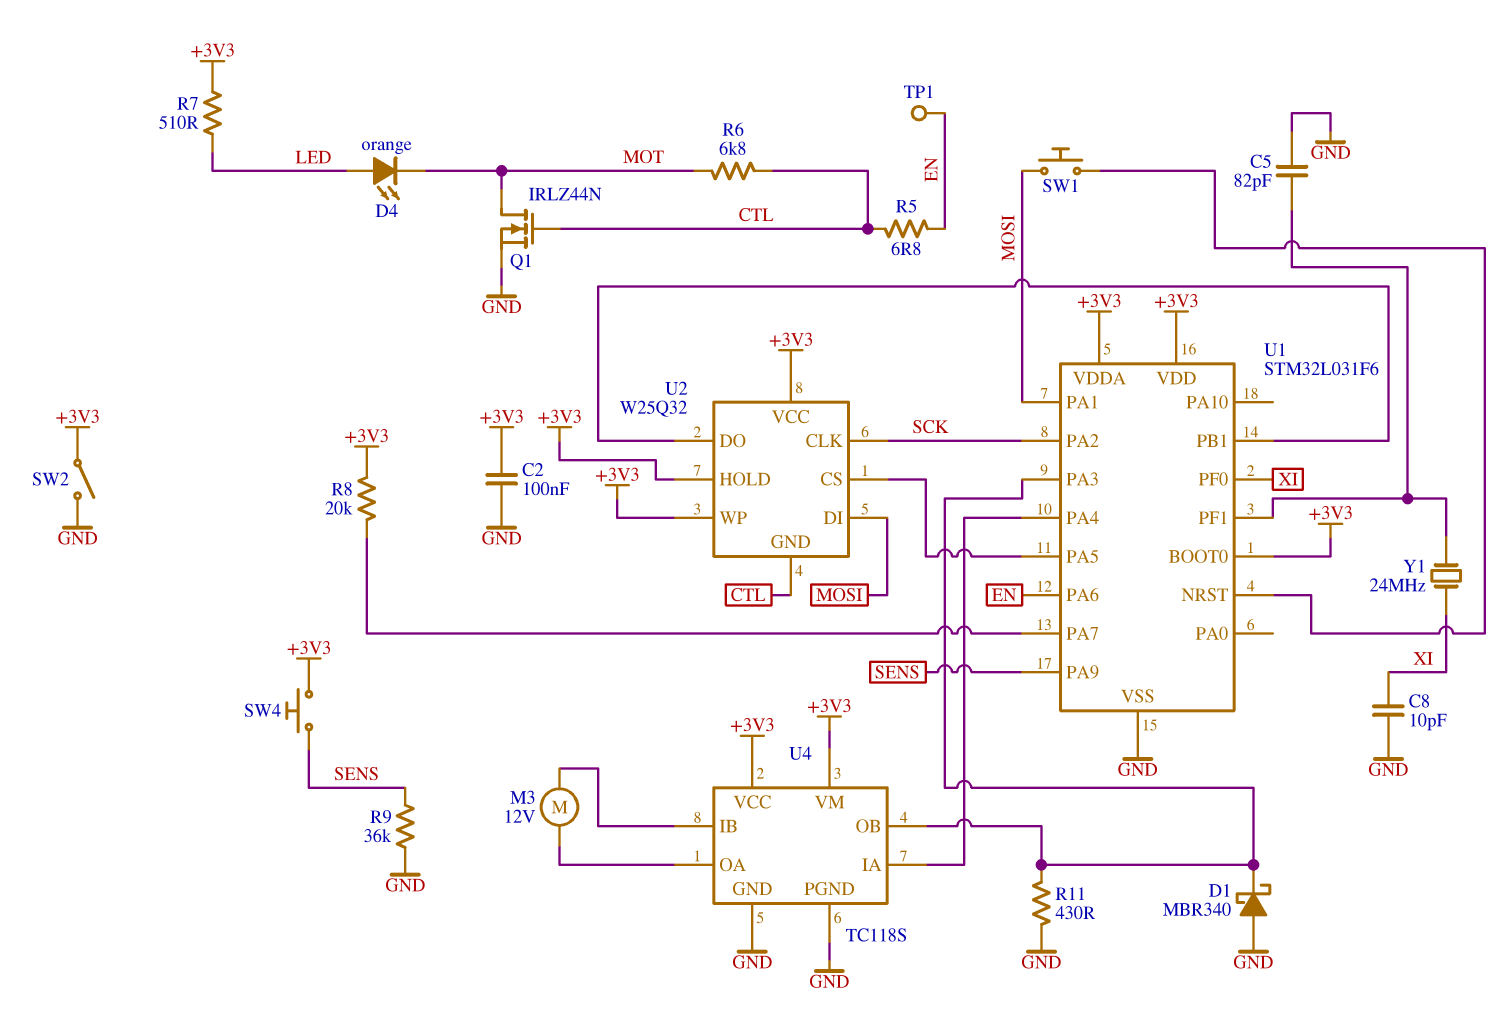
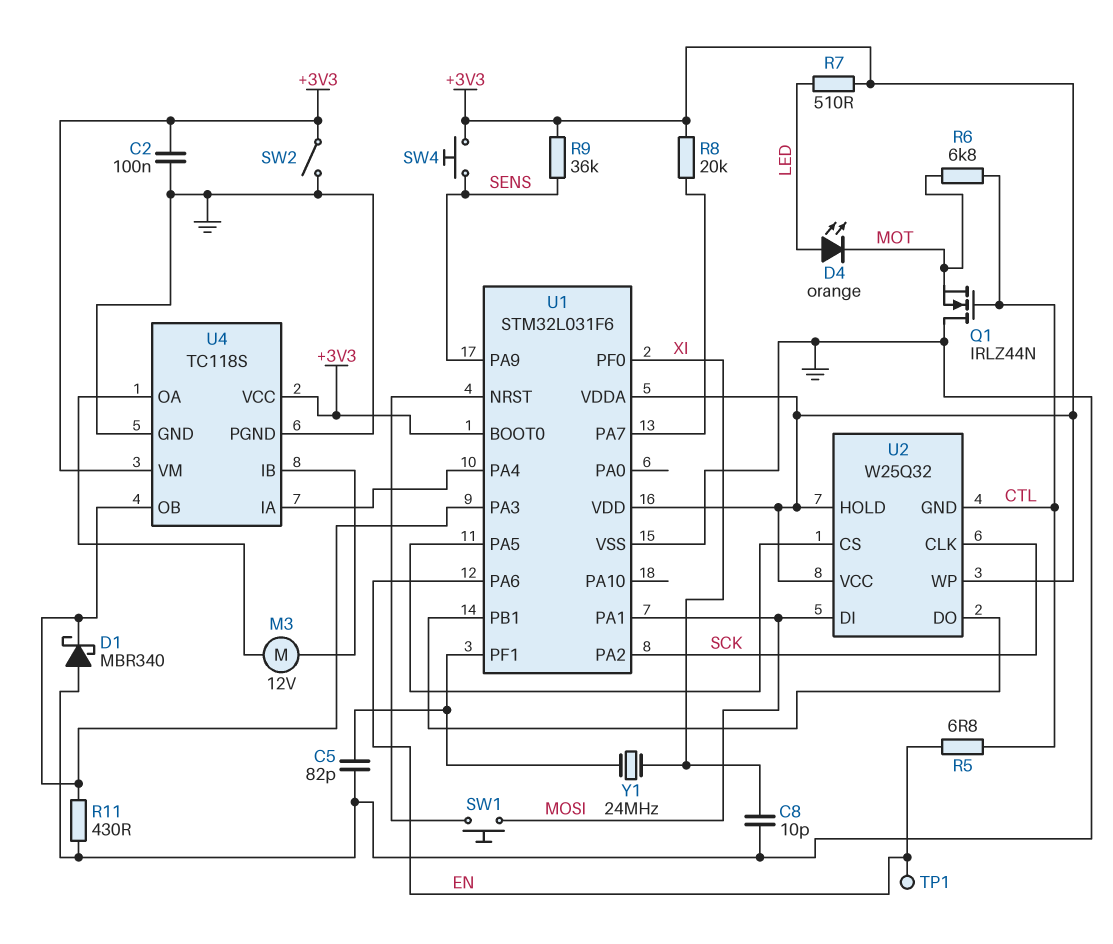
Q1: NMOS IRLZ44N (G CTL, D MOT, S GND) -> NMOS IRLZ44N (G CTL, D GND, S MOT)
R9: 36k (GND, SENS) -> 36k (+3V3, SENS)

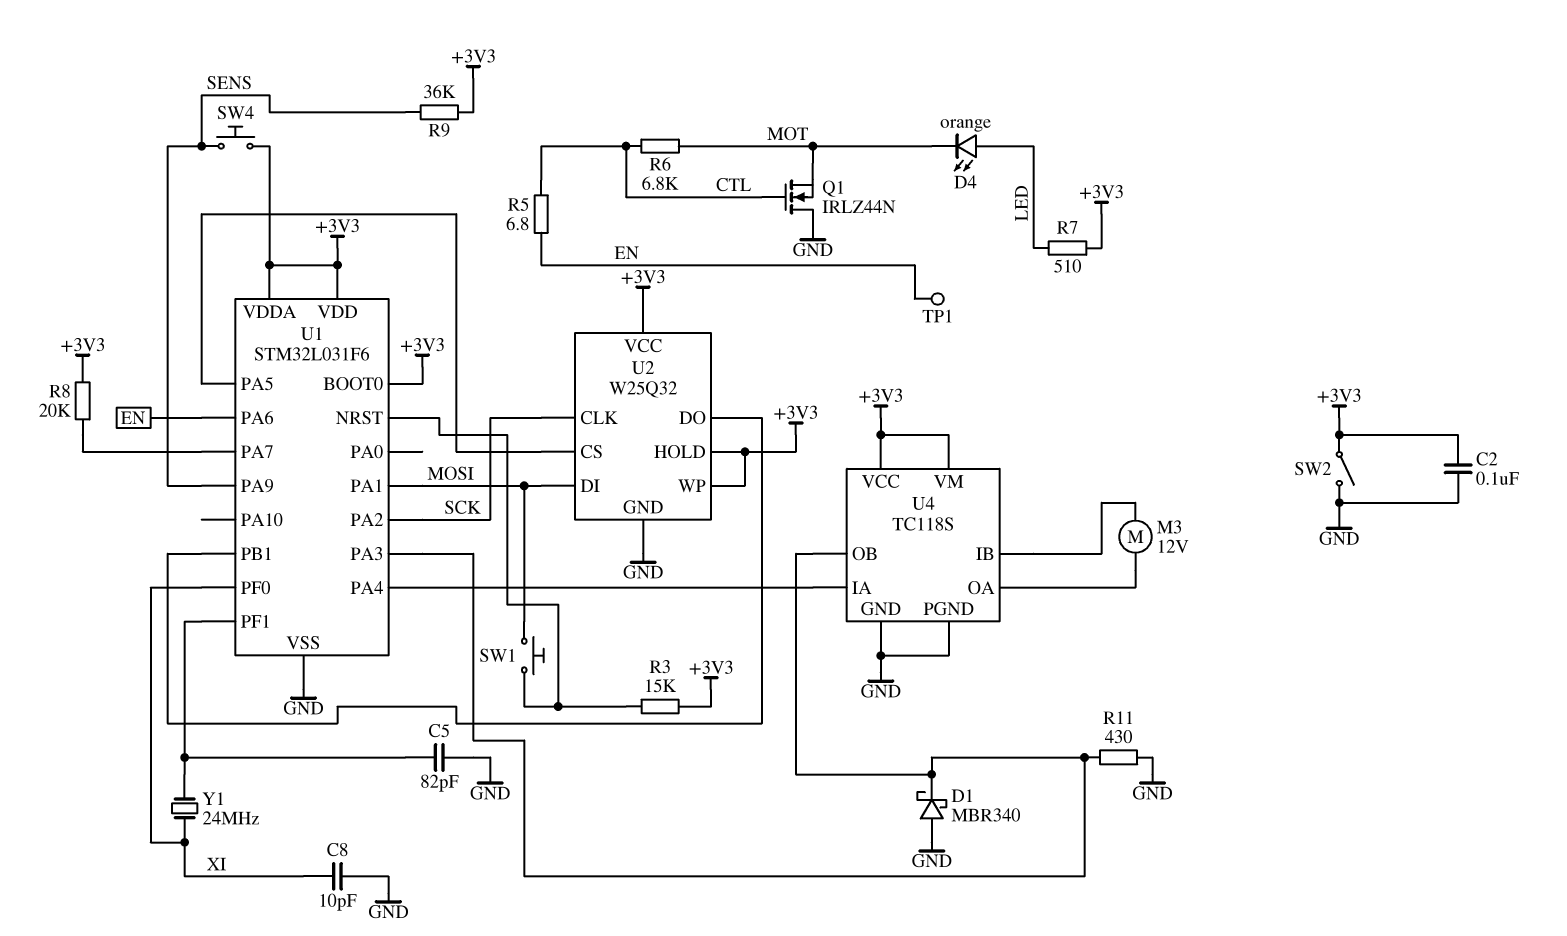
R3: none -> 15k (+3V3, U1/NRST)
U2 pin GND: CTL -> GND

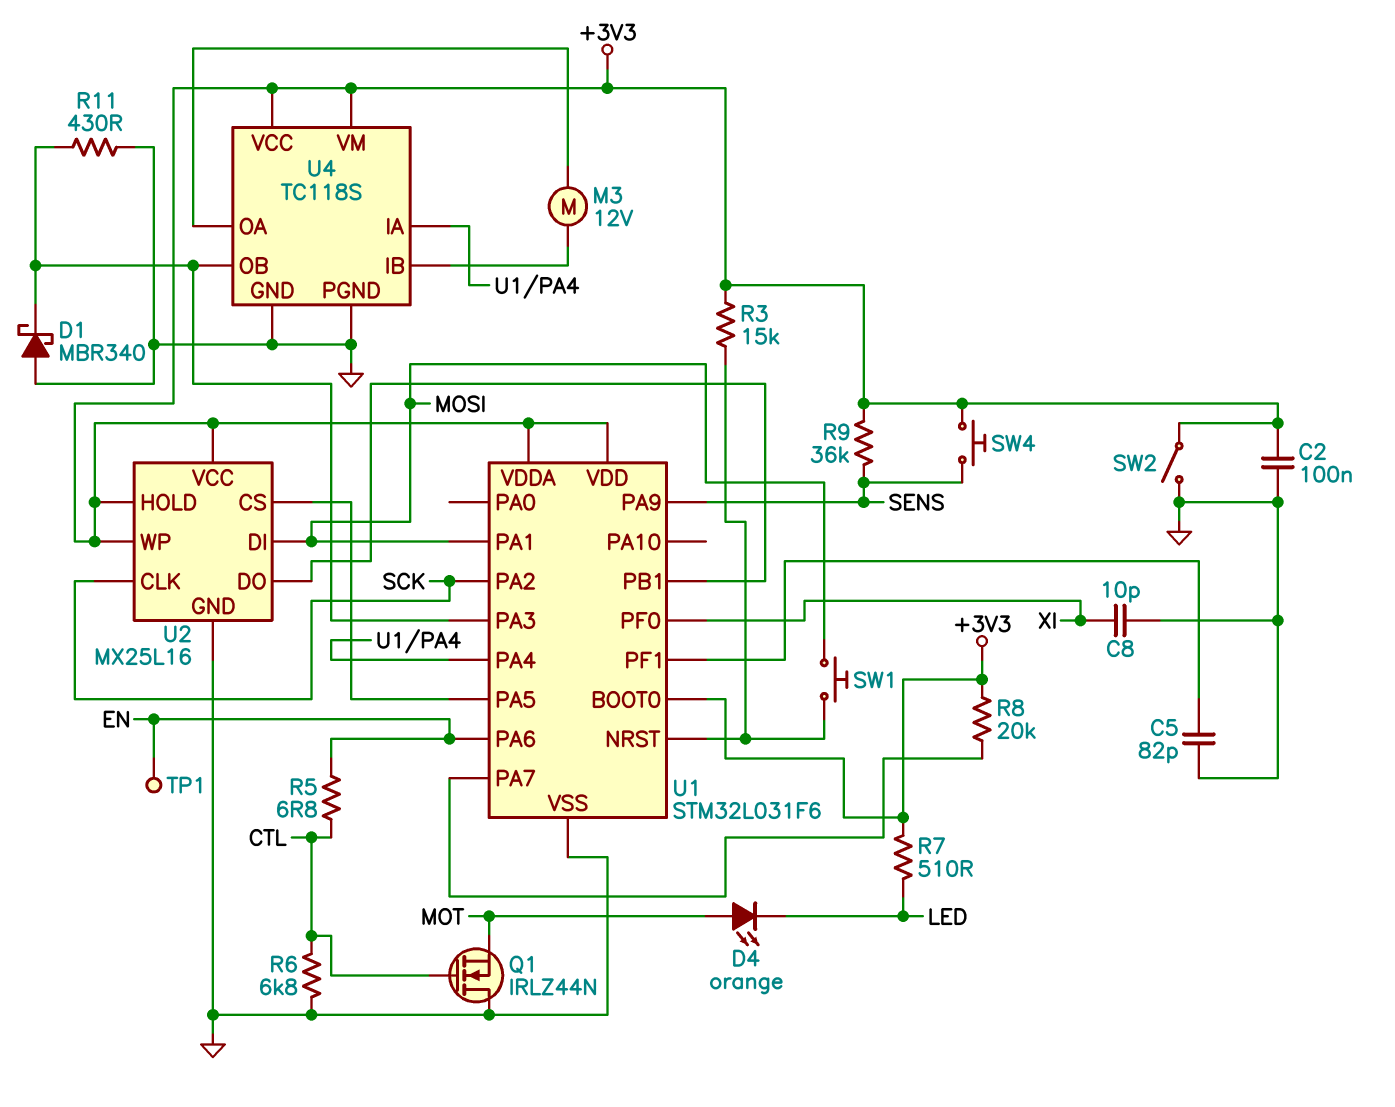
D4: LED orange (A LED, K MOT) -> LED orange (A MOT, K LED)
R6: 6.8k (CTL, MOT) -> 6.8k (CTL, GND)
U2: W25Q32 -> MX25L16
Y1: 24MHz (U1/PF1, XI) -> none

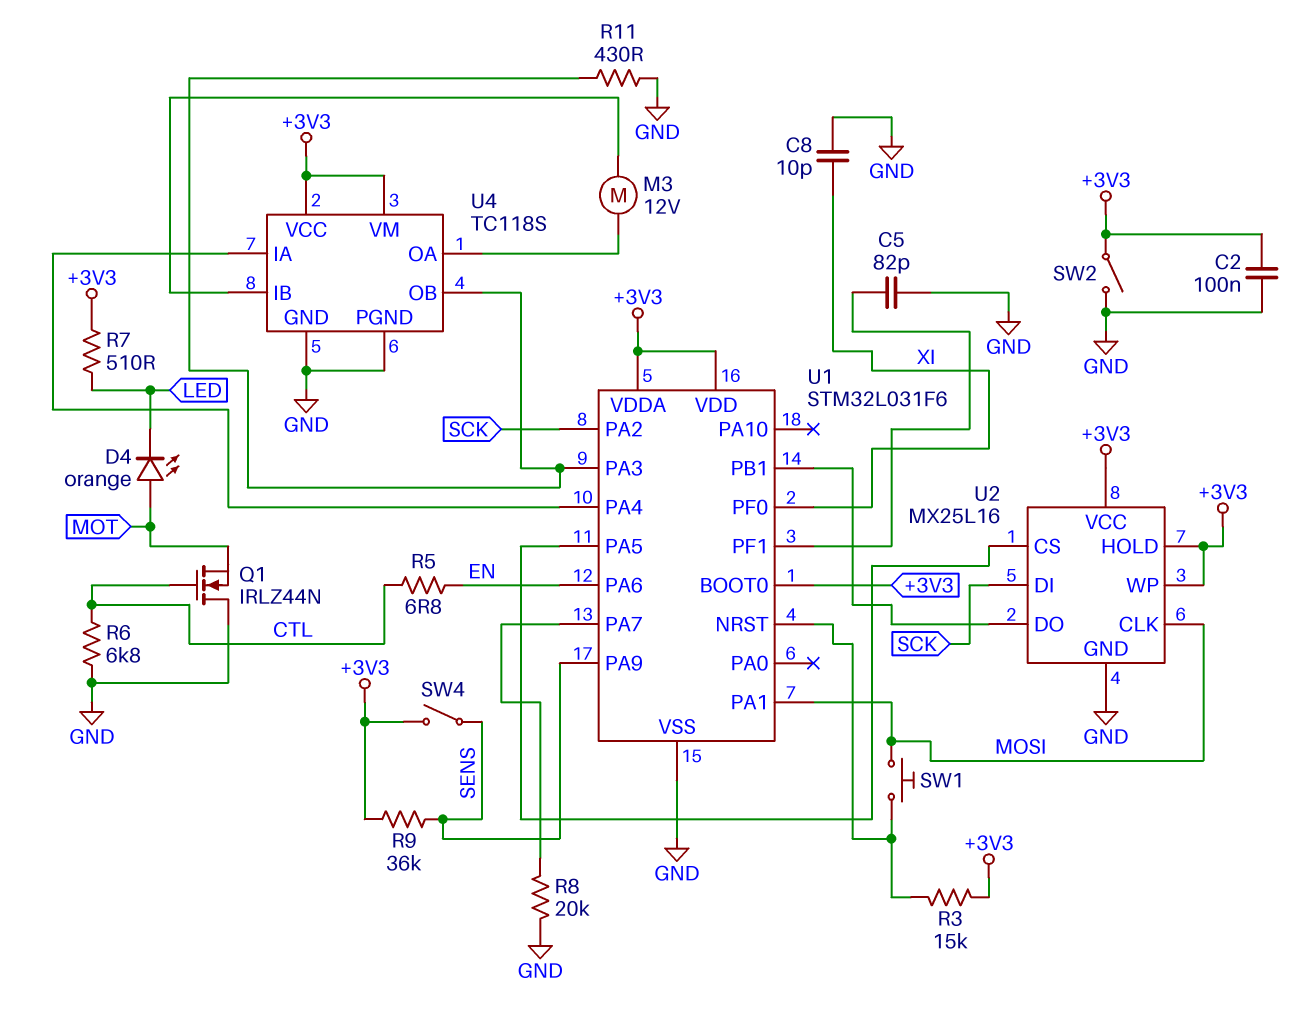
D1: schottky MBR340 (A GND, K U1/PA3) -> none
R8: 20k (+3V3, U1/PA7) -> 20k (GND, U1/PA7)
SW4: button (+3V3, SENS) -> switch (+3V3, SENS)
TP1: test point (EN) -> none
U2 pin CLK: SCK -> MOSI
U2 pin DI: MOSI -> SCK

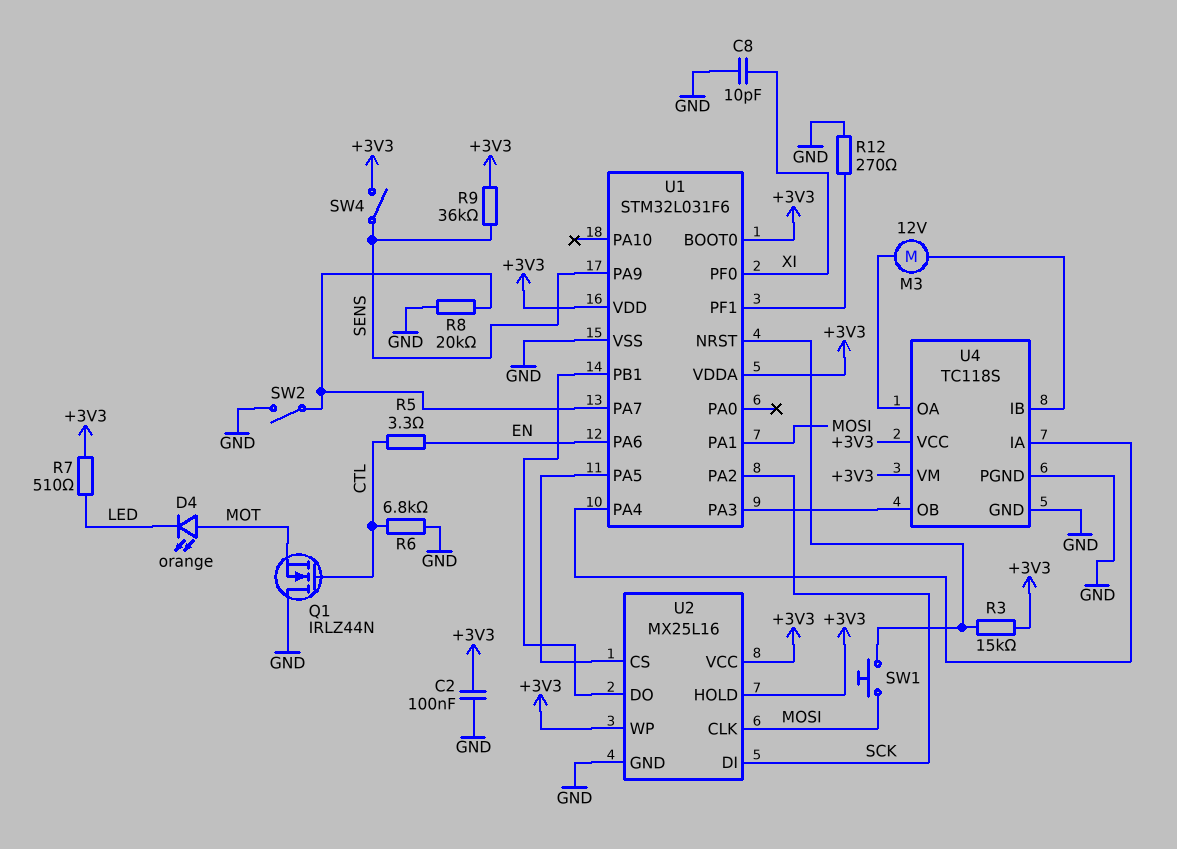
C5: 82pF (GND, U1/PF1) -> none
R5: 6.8 (CTL, EN) -> 3.3 (CTL, EN)
R11: 430 (GND, U1/PA3) -> none
R12: none -> 270 (GND, U1/PF1)
SW2: switch (+3V3, GND) -> switch (GND, U1/PA7)

